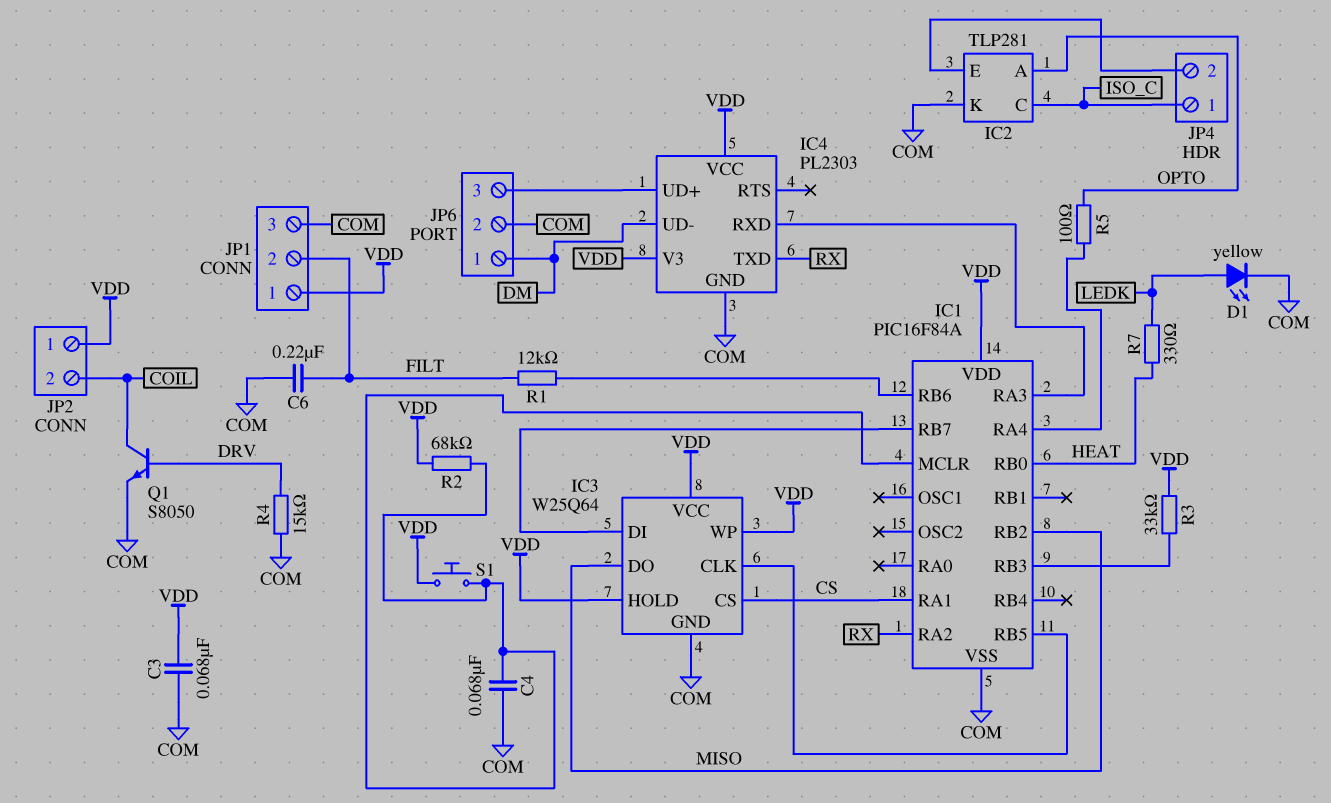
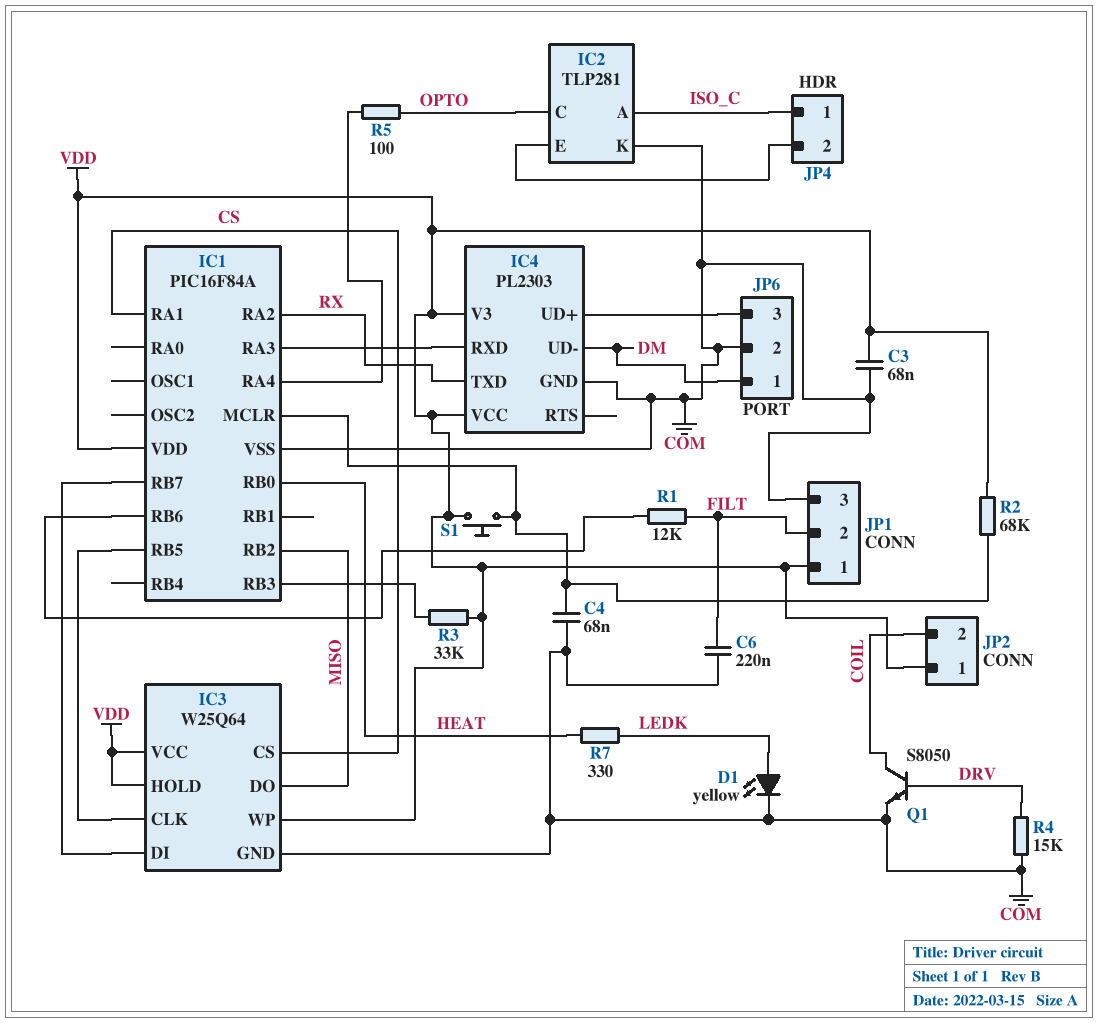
IC2 pin A: OPTO -> ISO_C
IC2 pin C: ISO_C -> OPTO

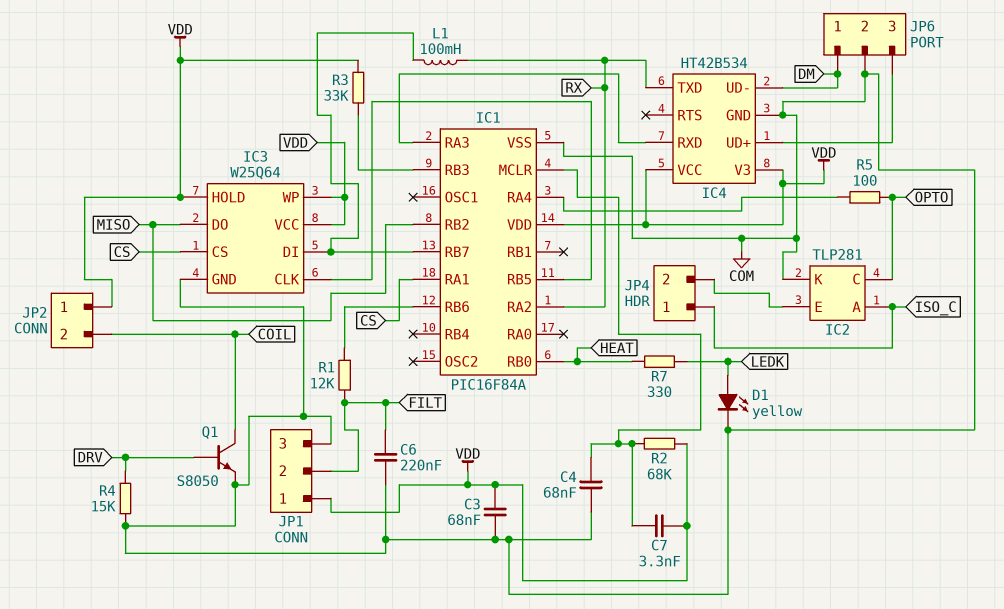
C7: none -> 3.3nF (IC1/MCLR, VDD)
IC4: PL2303 -> HT42B534
L1: none -> 100mH (IC1/RB7, RX)
S1: button (IC1/MCLR, VDD) -> none

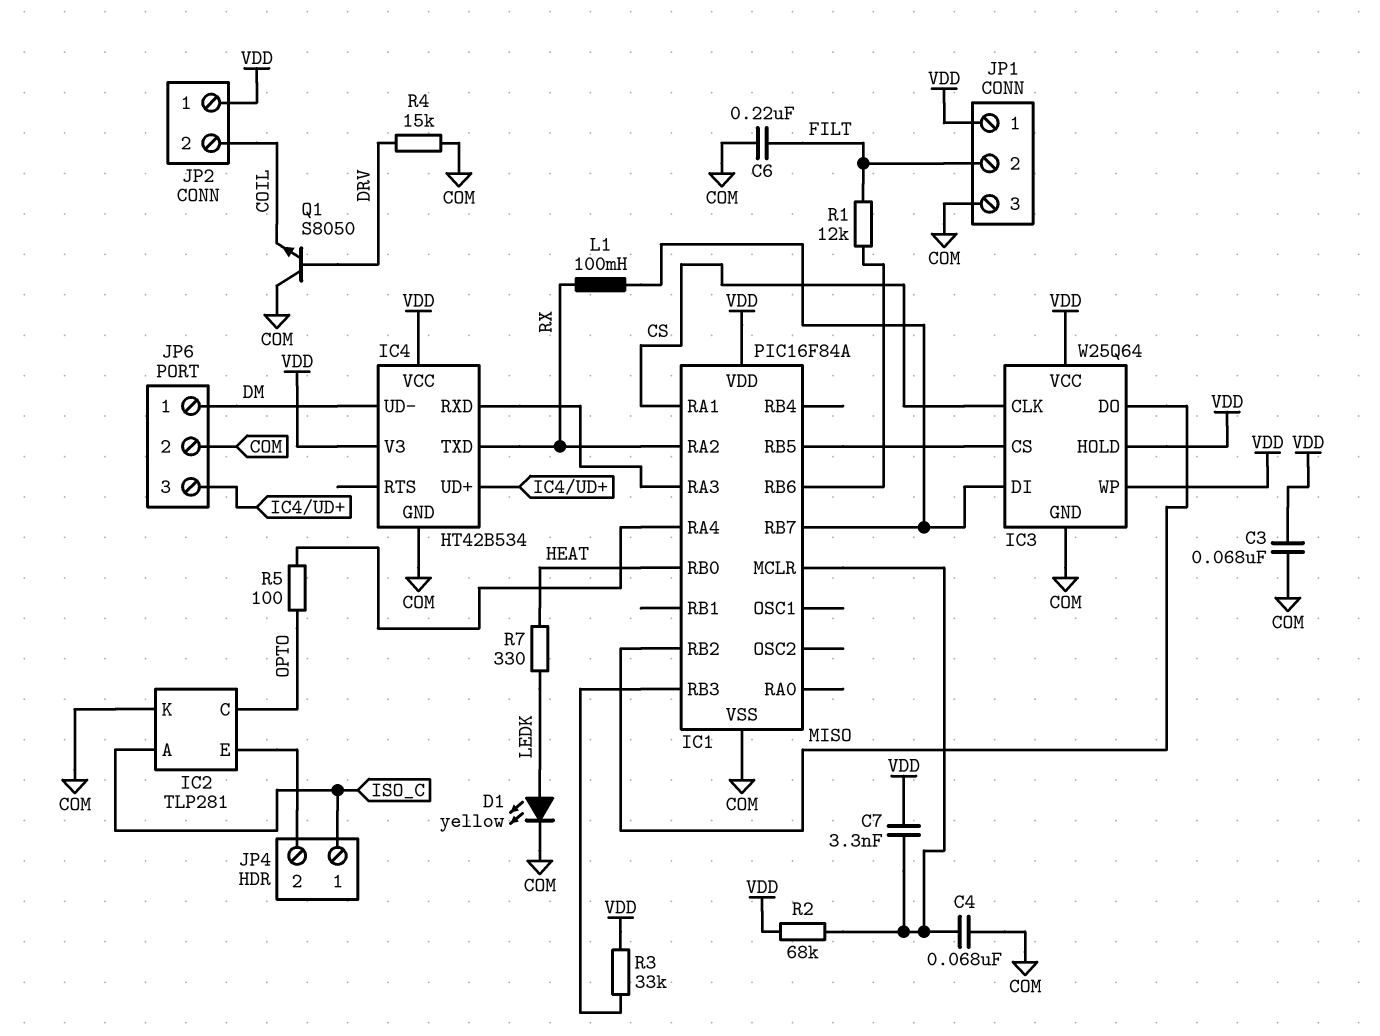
IC3 pin CLK: IC1/RB5 -> CS
IC3 pin CS: CS -> IC1/RB5
Q1: NPN S8050 (B DRV, C COIL, E COM) -> NPN S8050 (B DRV, C COM, E COIL)

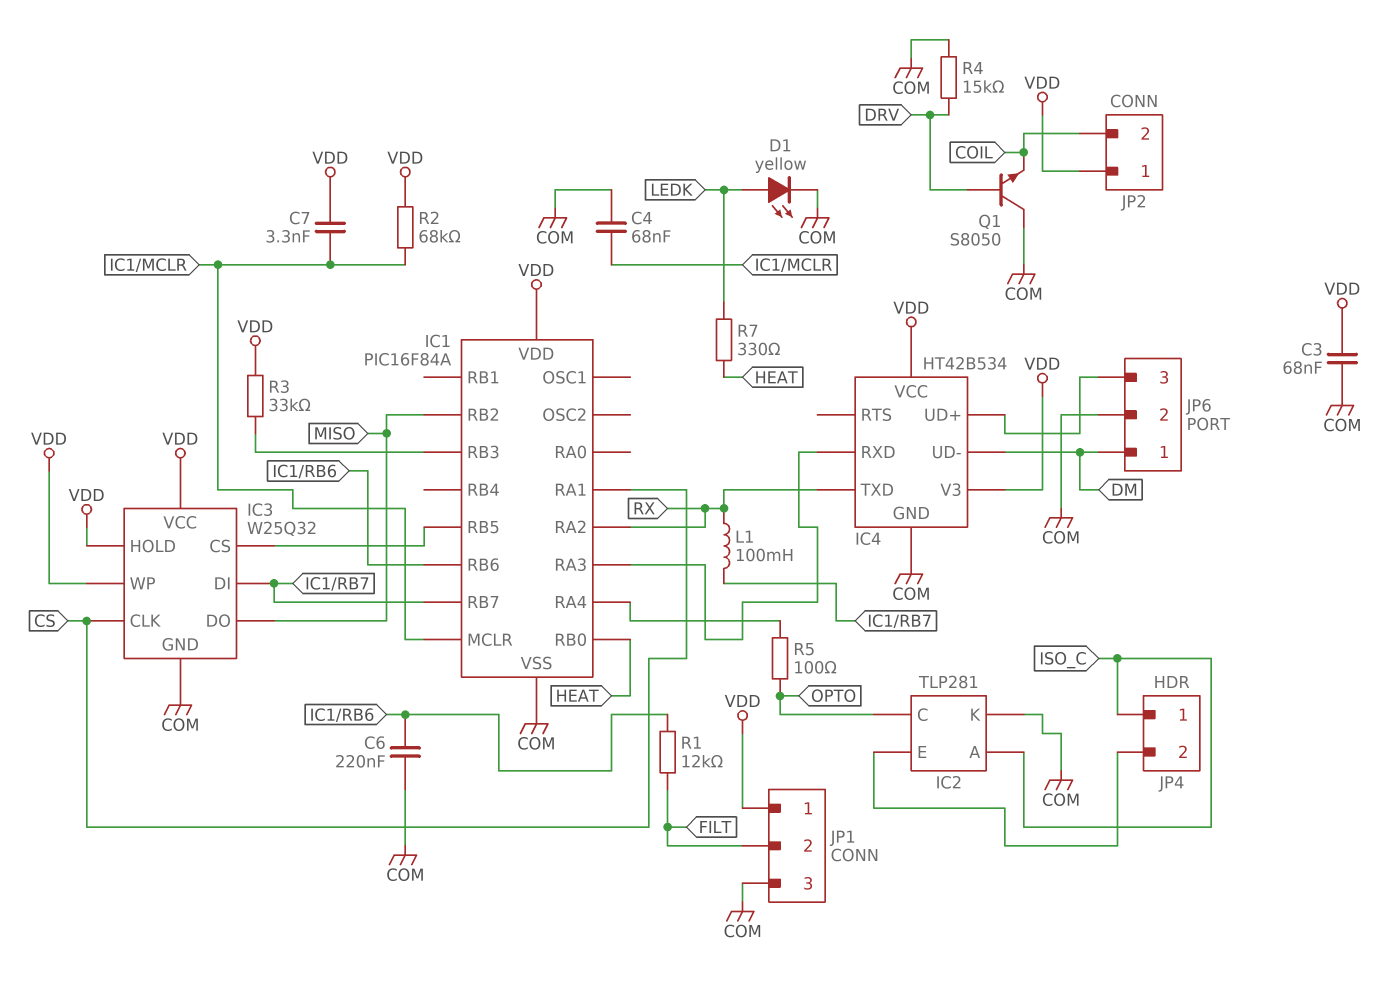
C6: 220nF (COM, FILT) -> 220nF (COM, IC1/RB6)
IC3: W25Q64 -> W25Q32

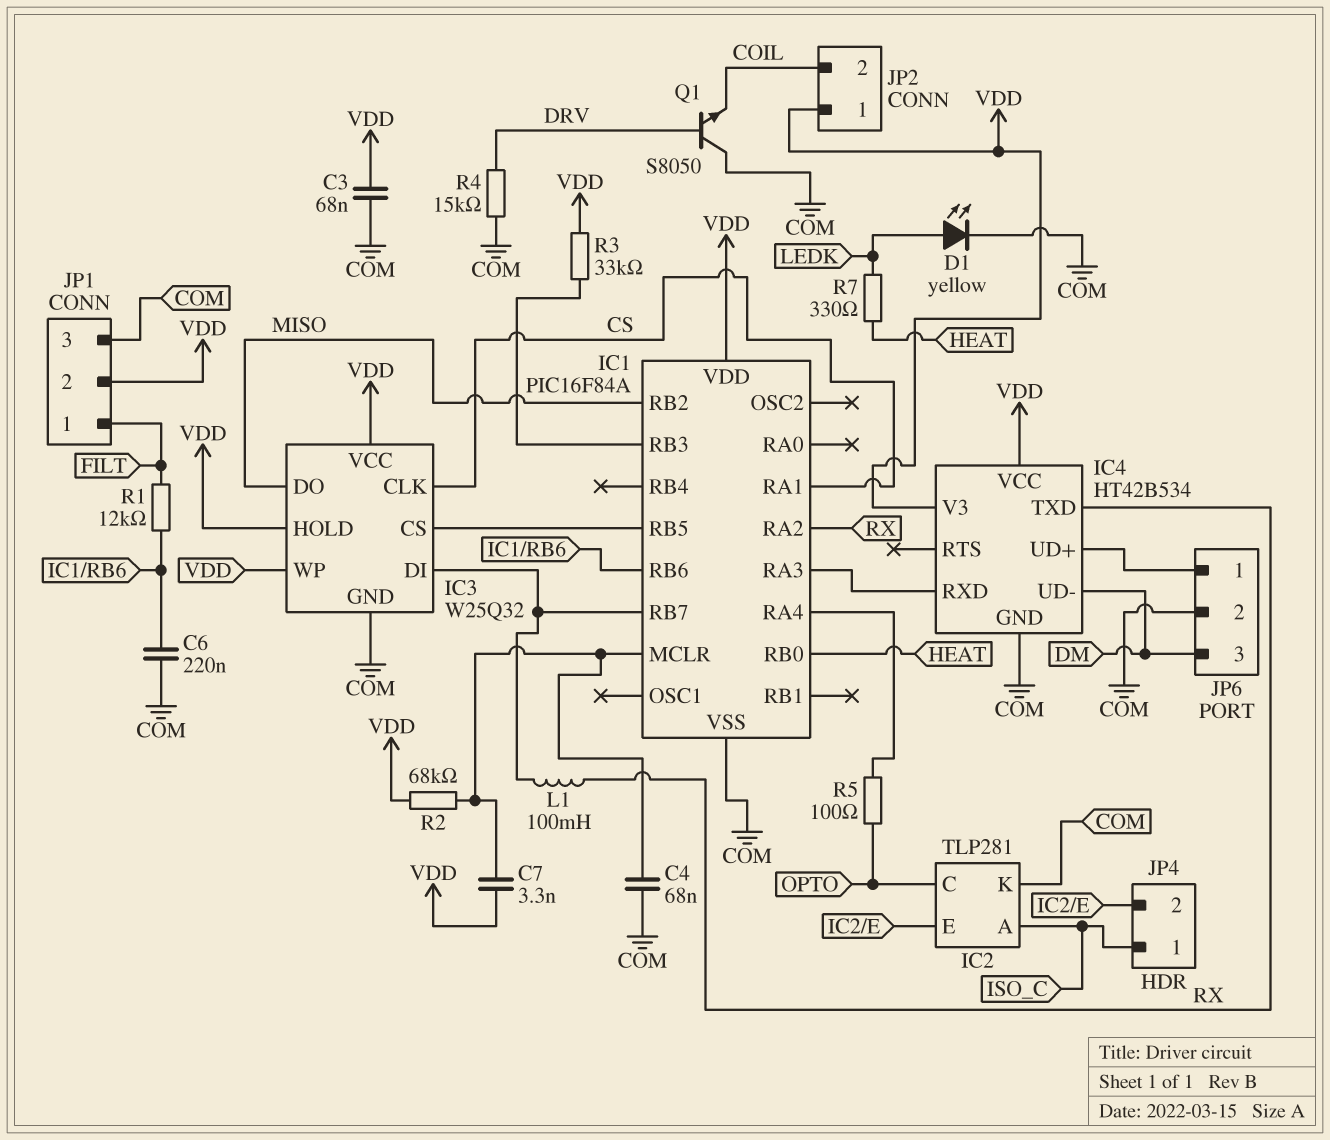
JP1 pin 1: VDD -> FILT
JP1 pin 2: FILT -> VDD
JP6 pin 1: DM -> IC4/UD+
JP6 pin 3: IC4/UD+ -> DM

